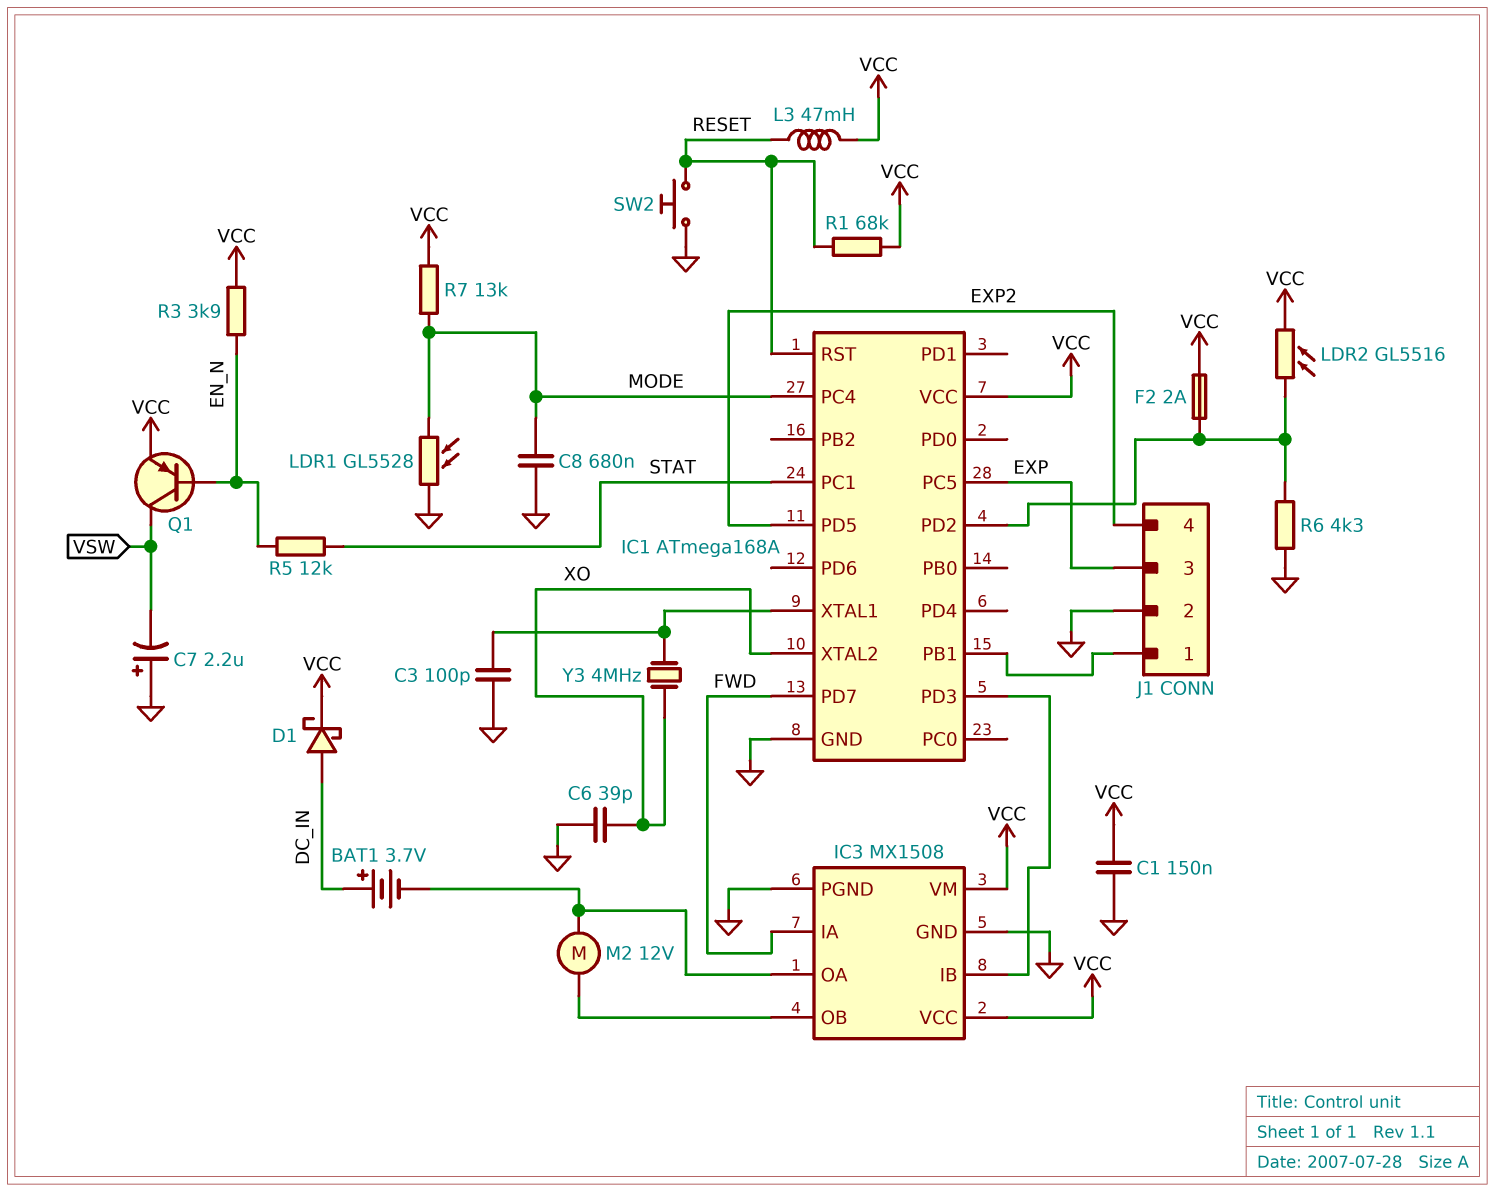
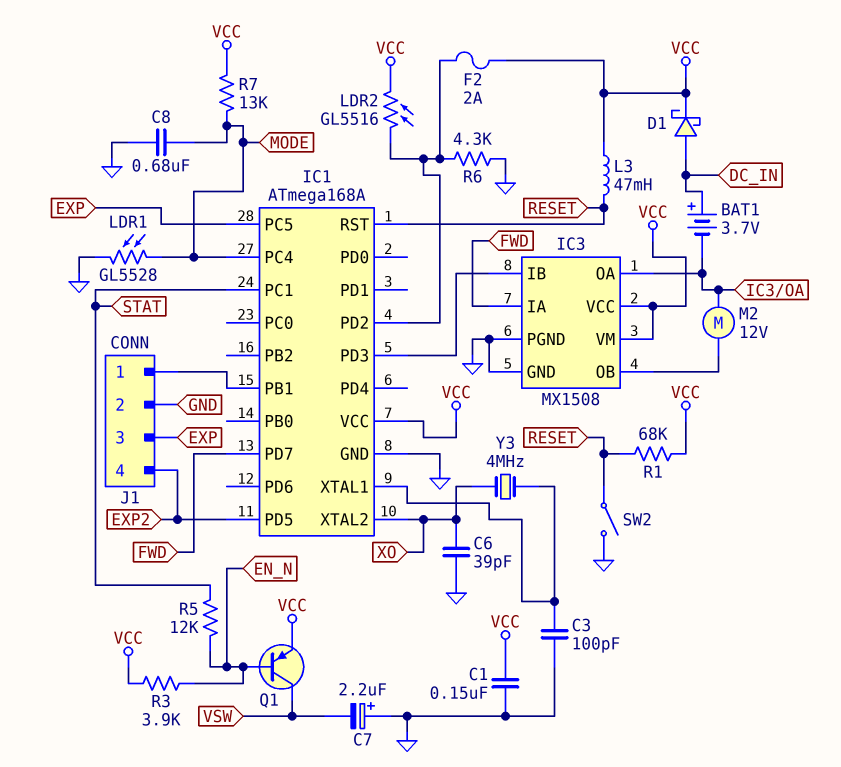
SW2: button (GND, RESET) -> switch (GND, RESET)

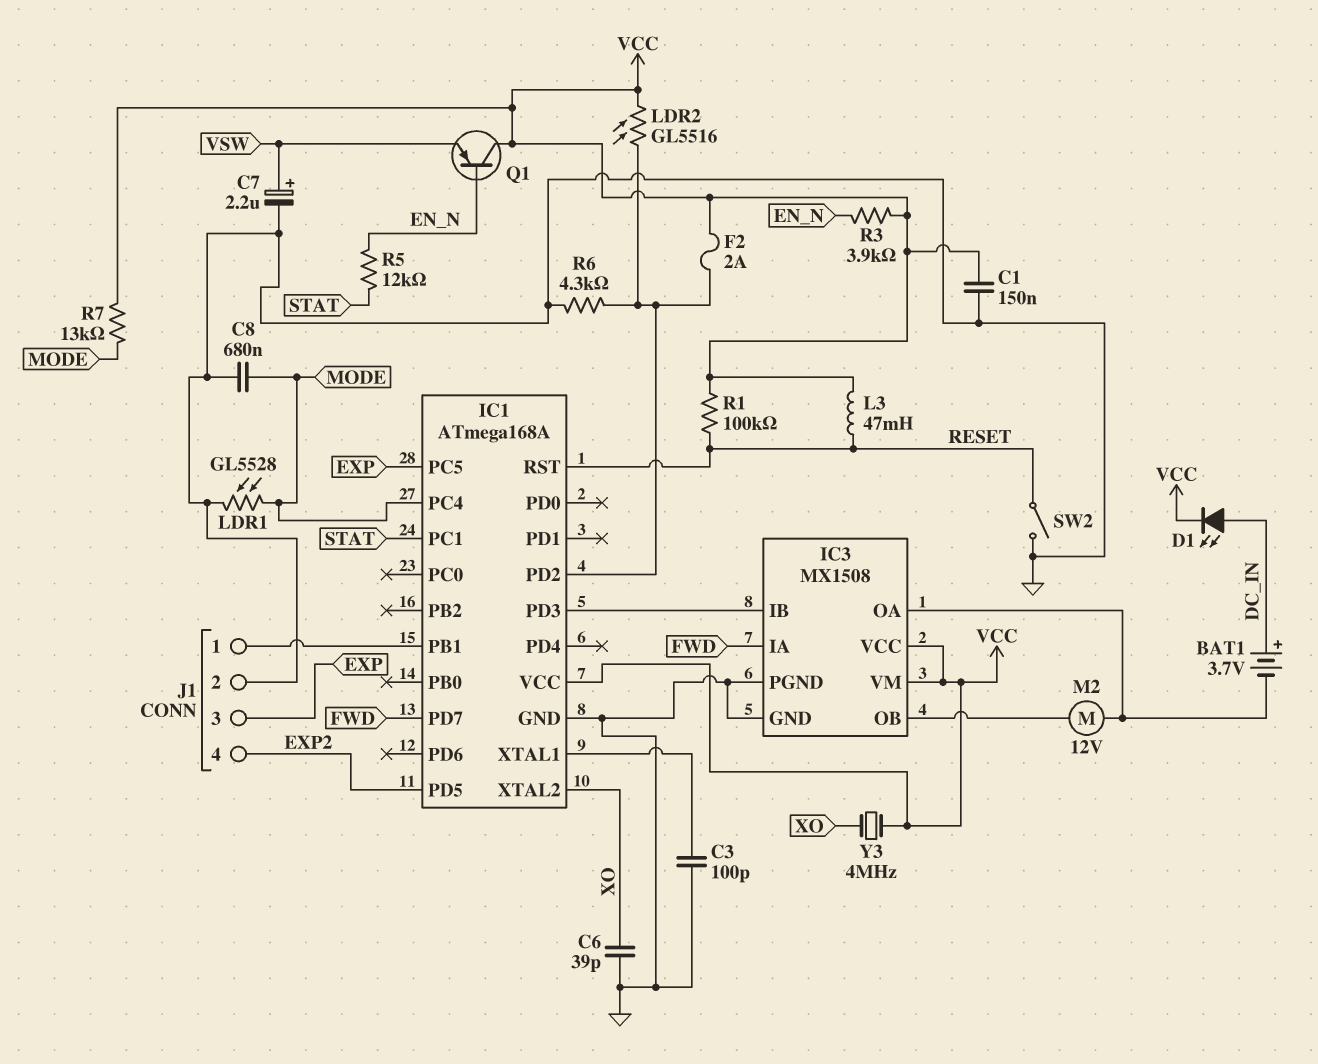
C7: 2.2uF (plus GND, minus VSW) -> 2.2uF (plus VSW, minus GND)
D1: schottky (A DC_IN, K VCC) -> LED (A DC_IN, K VCC)
Q1: PNP (B EN_N, C VSW, E VCC) -> PNP (B EN_N, C VCC, E VSW)
R1: 68k (RESET, VCC) -> 100k (RESET, VCC)
Y3: 4MHz (IC1/XTAL1, XO) -> 4MHz (VCC, XO)

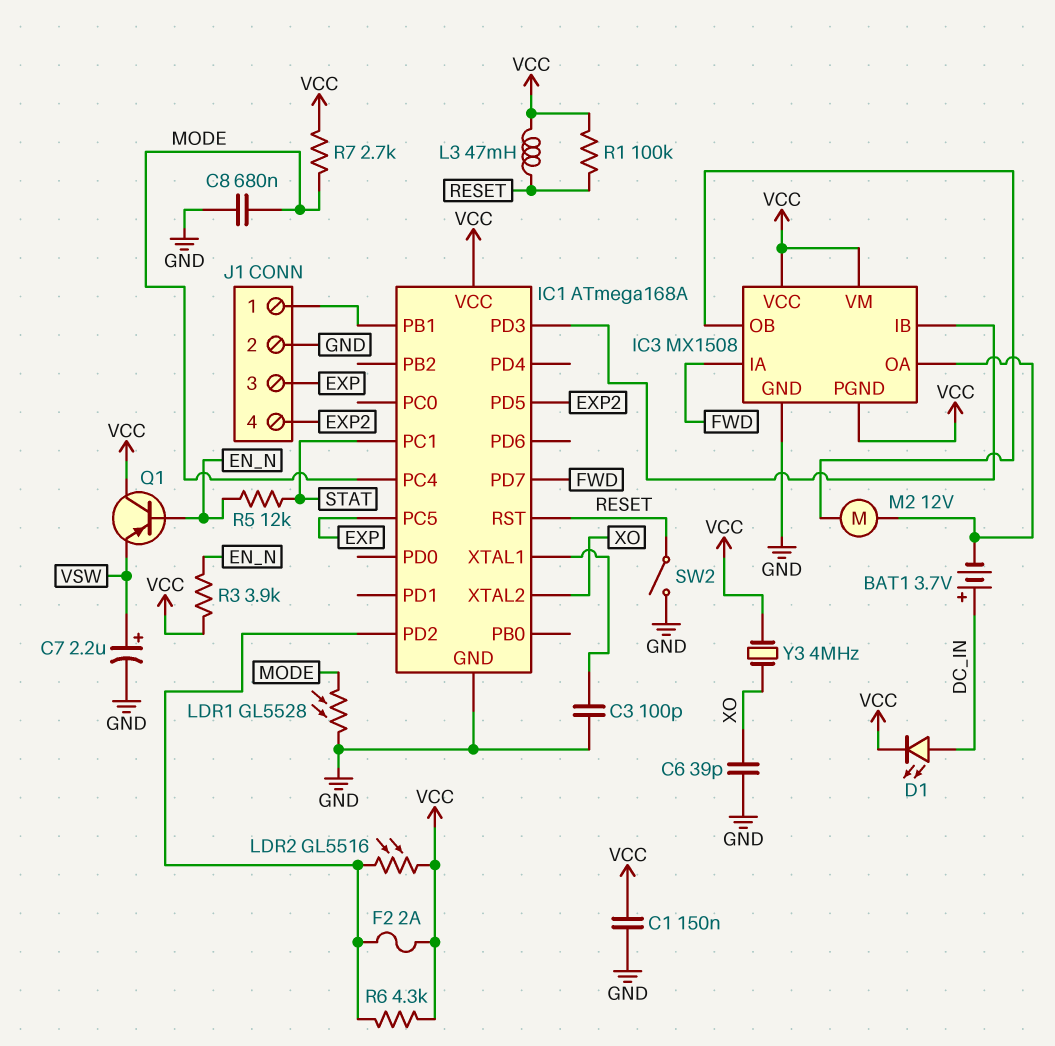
IC3 pin PGND: GND -> VCC
R6: 4.3k (GND, IC1/PD2) -> 4.3k (IC1/PD2, VCC)
R7: 13k (MODE, VCC) -> 2.7k (MODE, VCC)

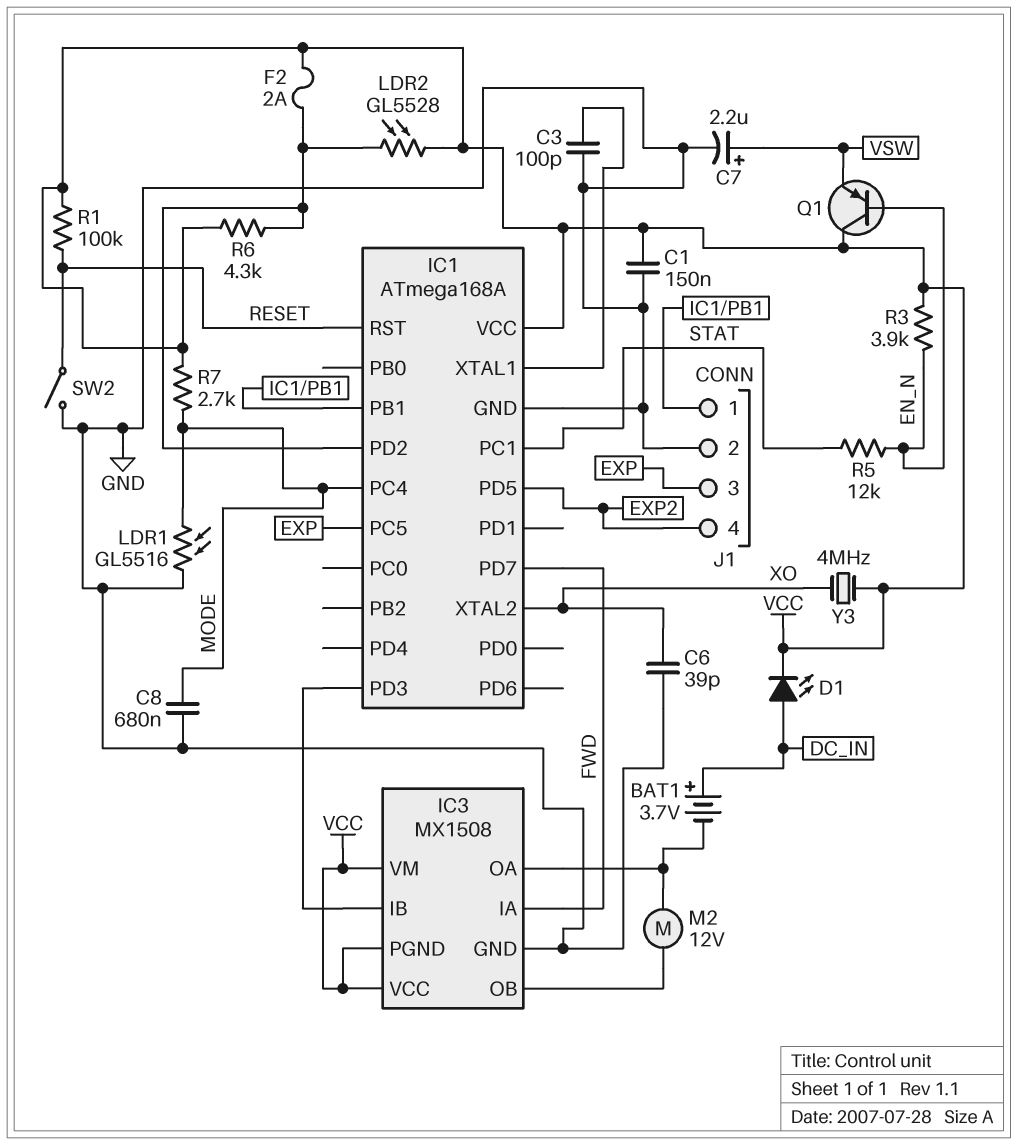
L3: 47mH (RESET, VCC) -> none
LDR1: GL5528 (GND, MODE) -> GL5516 (GND, MODE)
LDR2: GL5516 (IC1/PD2, VCC) -> GL5528 (IC1/PD2, VCC)

